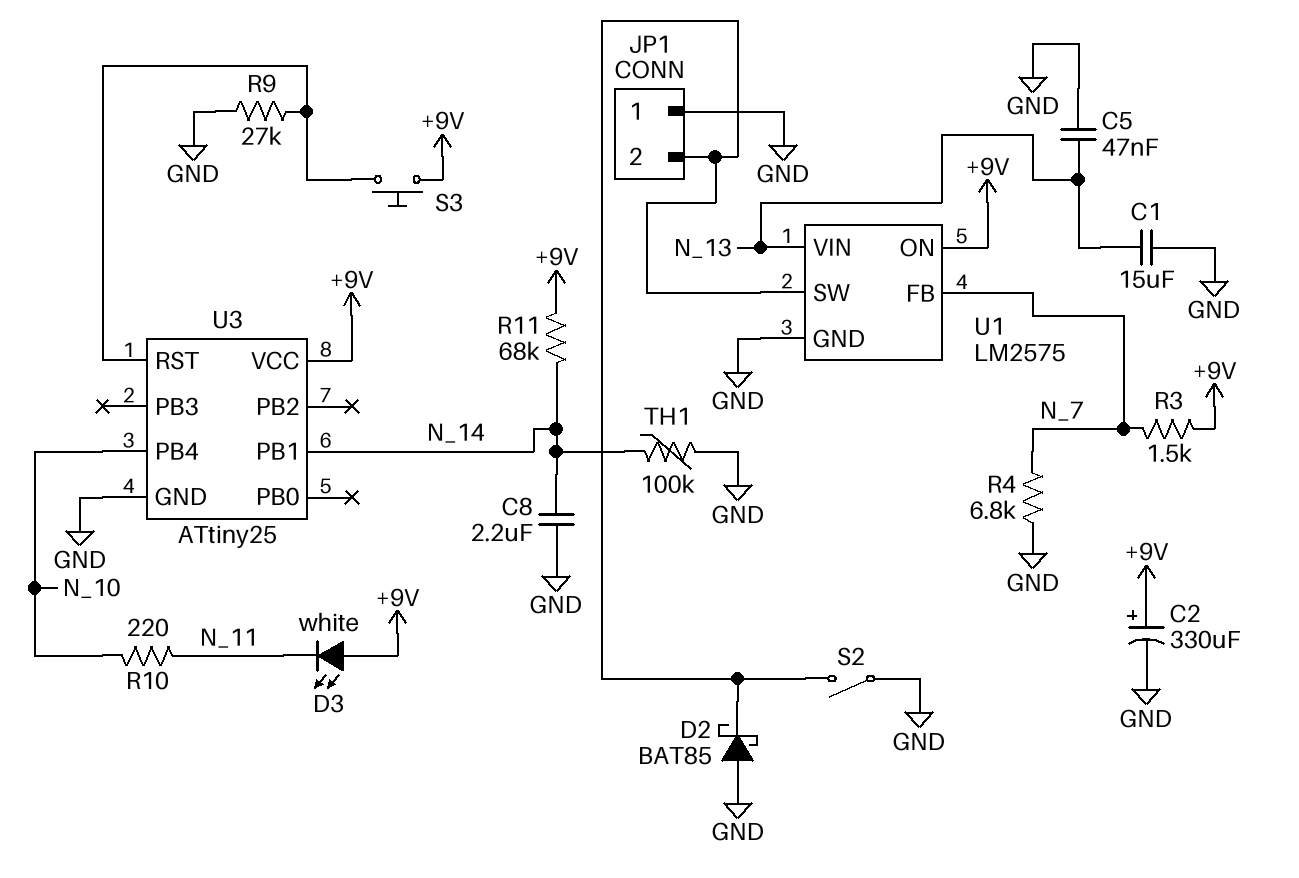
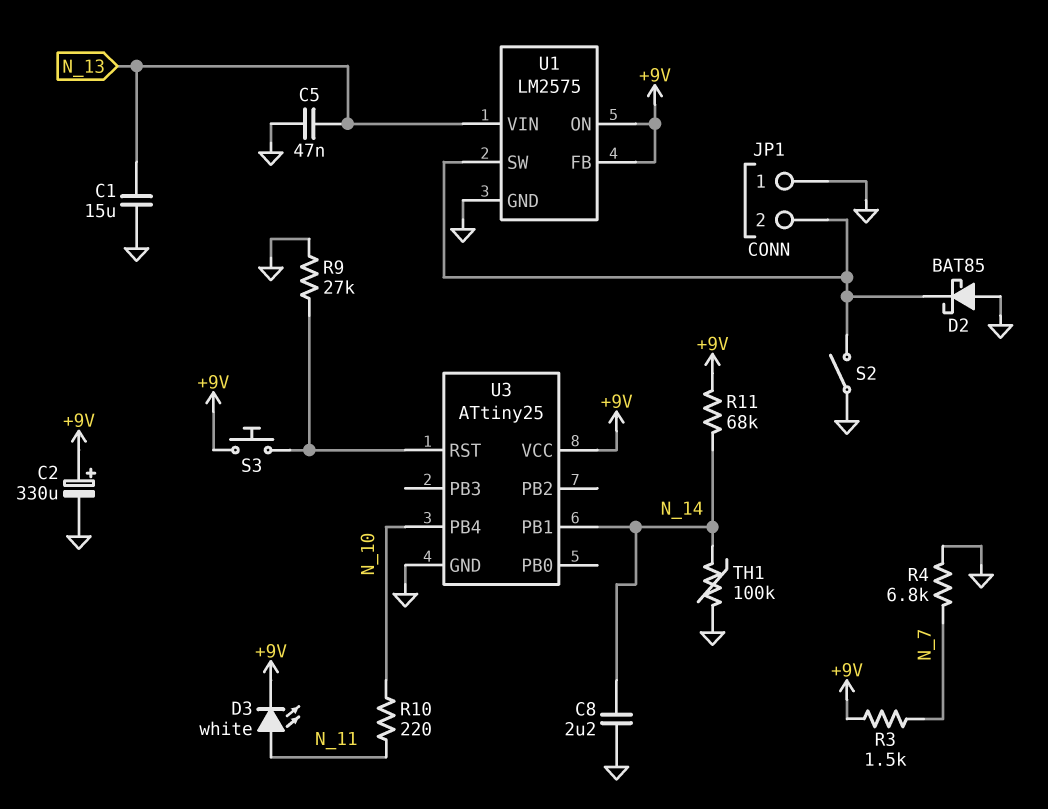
D3: LED white (A +9V, K N_11) -> LED white (A N_11, K +9V)
U1 pin FB: N_7 -> +9V

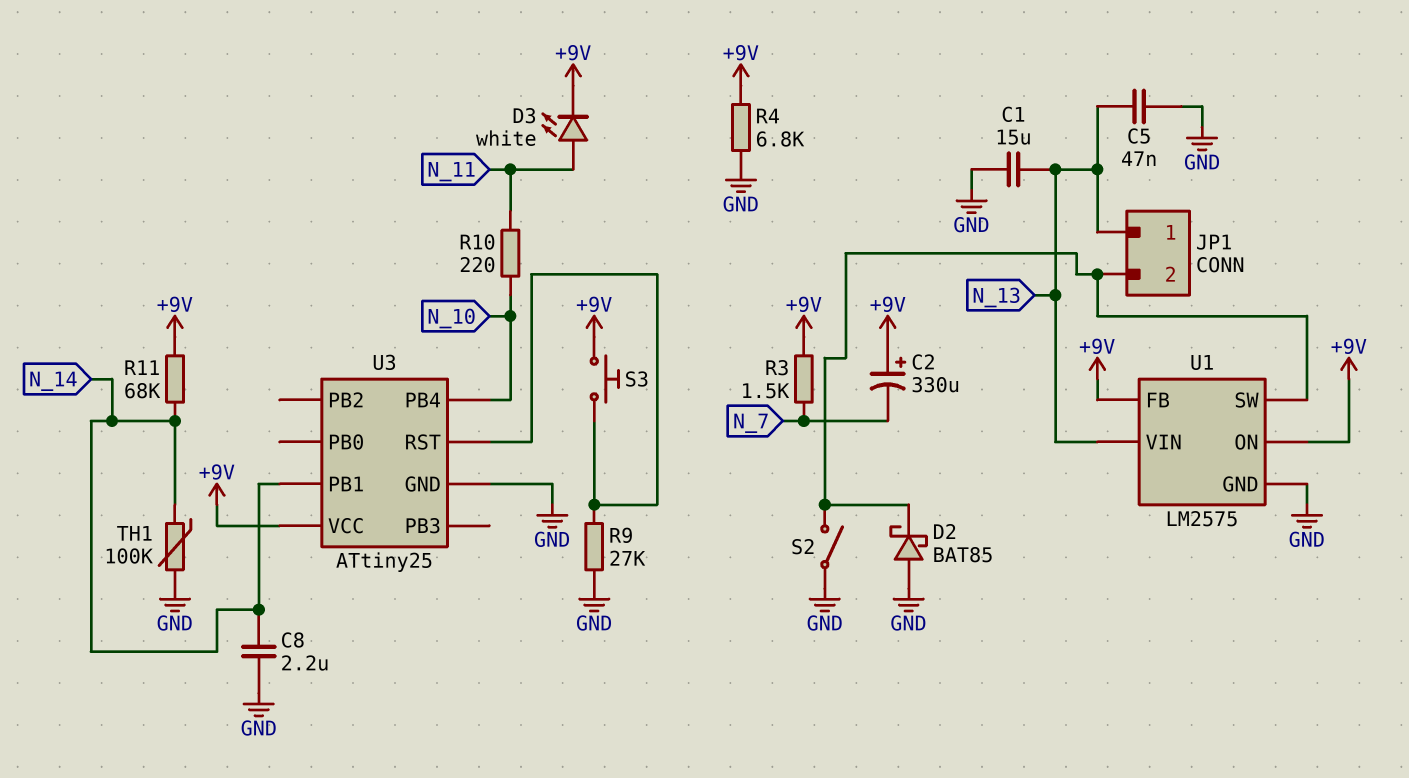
C2: 330uF (plus +9V, minus GND) -> 330uF (plus +9V, minus N_7)
JP1 pin 1: GND -> N_13
R4: 6.8k (GND, N_7) -> 6.8k (+9V, GND)

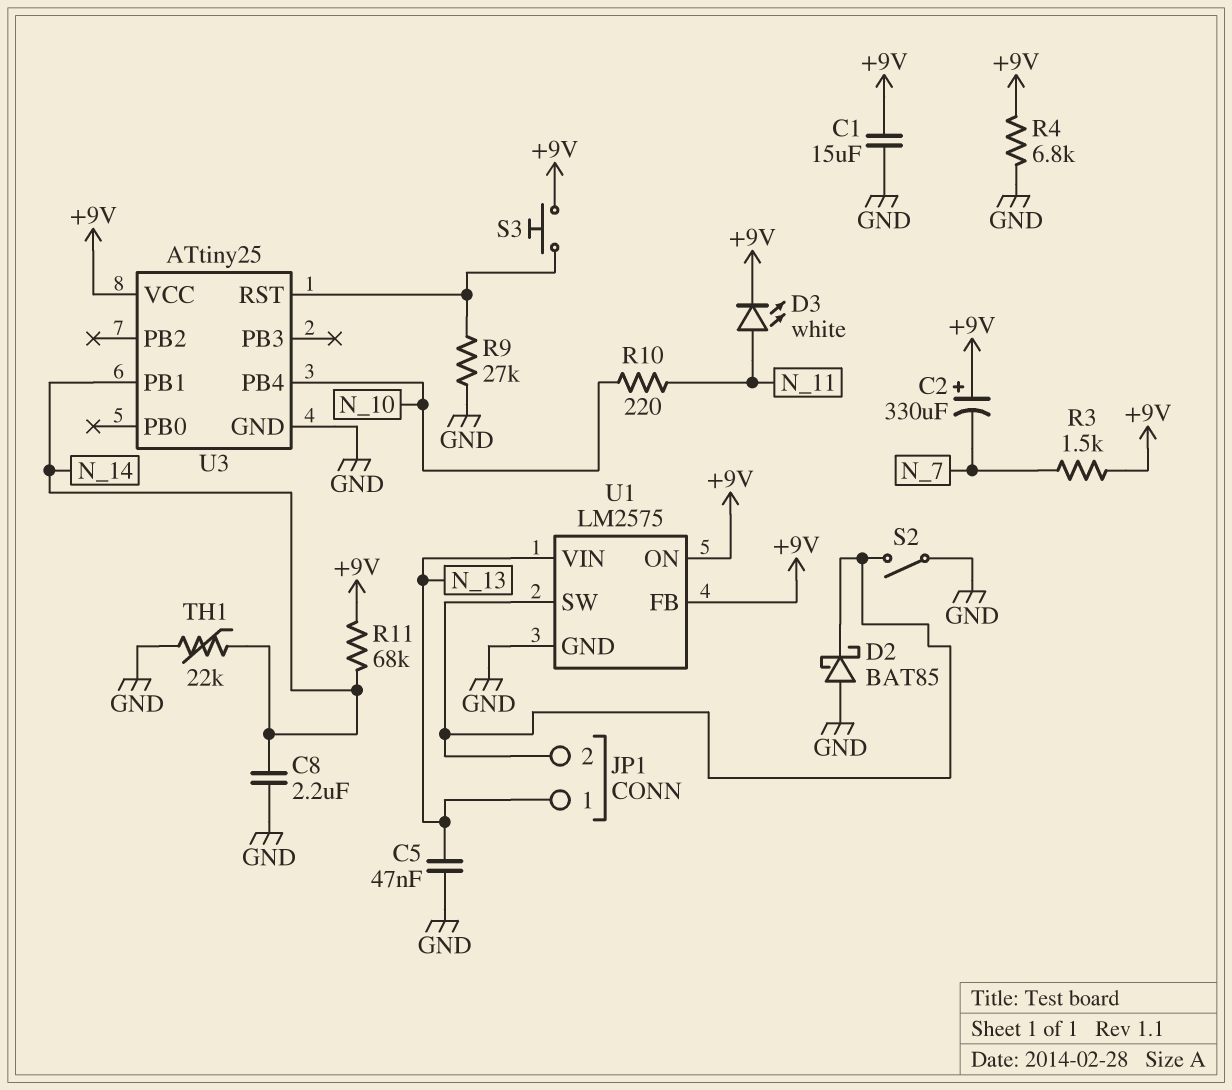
C1: 15uF (GND, N_13) -> 15uF (+9V, GND)
TH1: 100k (GND, N_14) -> 22k (GND, N_14)

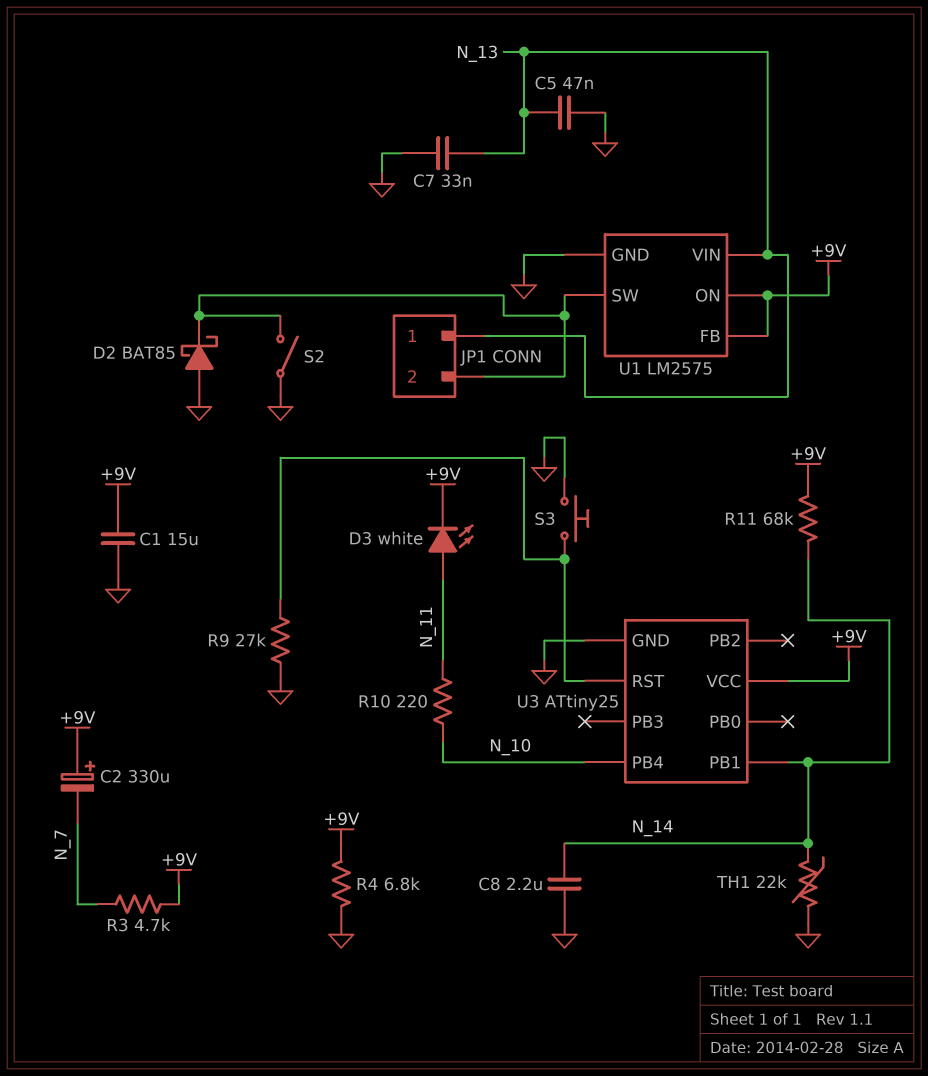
C7: none -> 33nF (GND, N_13)
R3: 1.5k (+9V, N_7) -> 4.7k (+9V, N_7)
S3: button (+9V, U3/RST) -> button (GND, U3/RST)

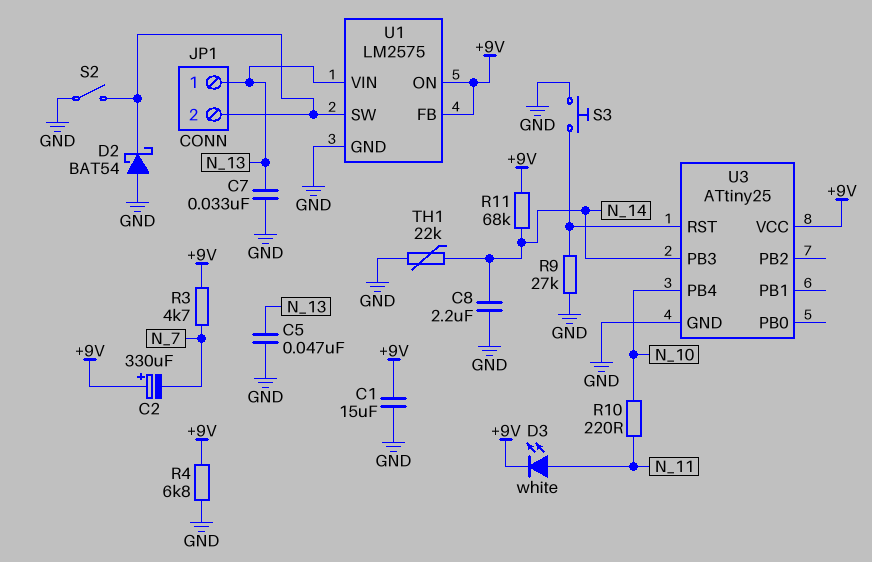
D2: schottky BAT85 (A GND, K JP1/2) -> schottky BAT54 (A GND, K JP1/2)
U3 pin PB1: N_14 -> none
U3 pin PB3: none -> N_14

